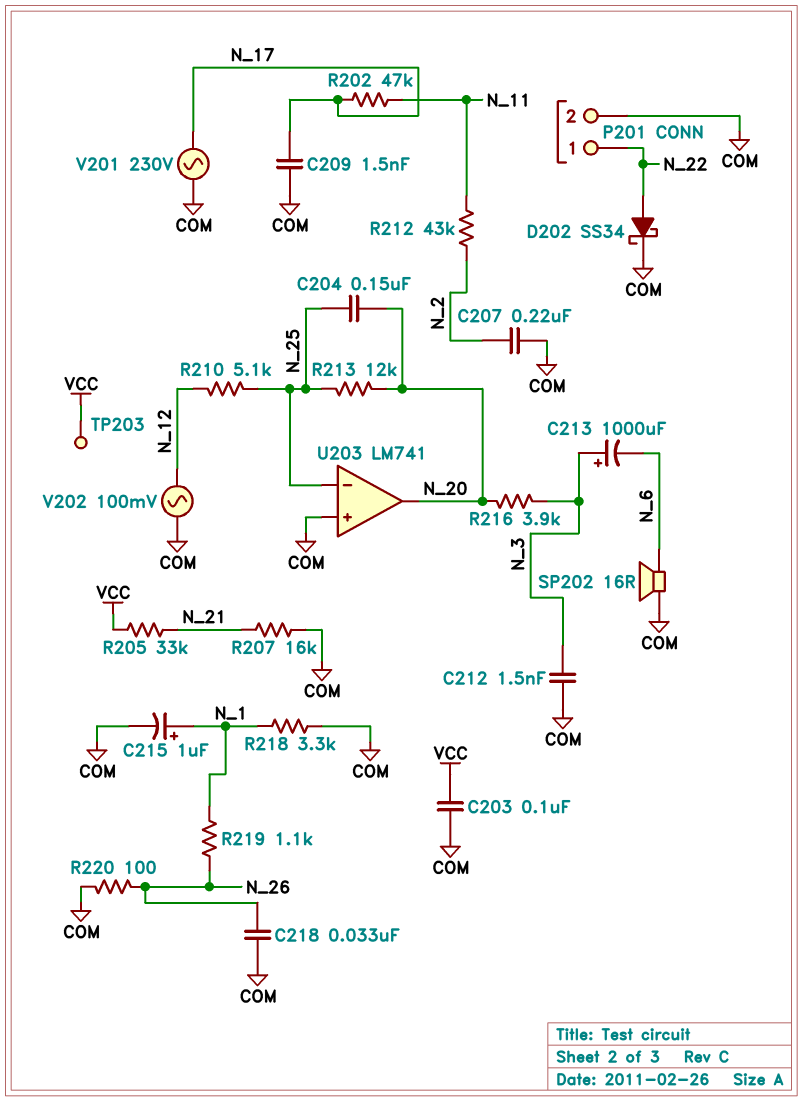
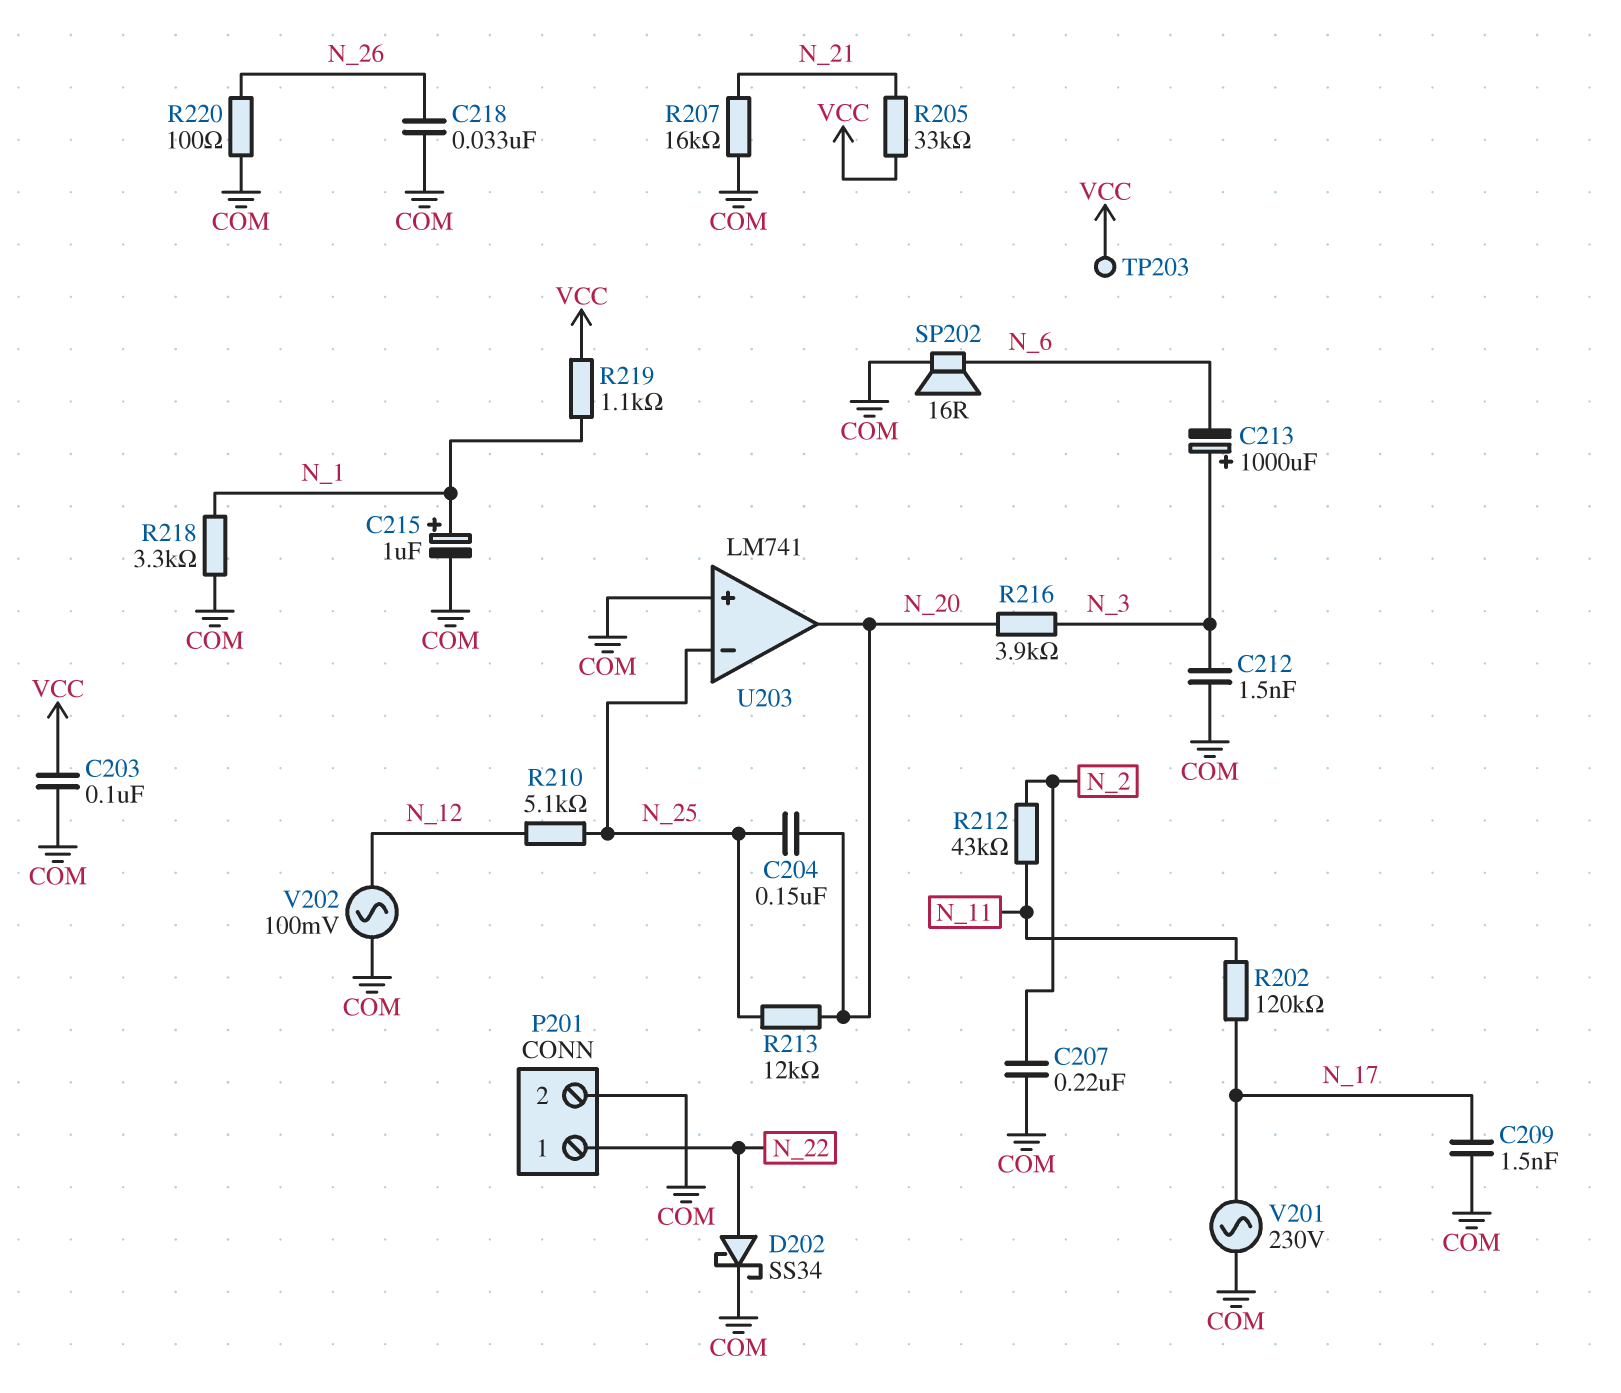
R202: 47k (N_11, N_17) -> 120k (N_11, N_17)
R219: 1.1k (N_1, N_26) -> 1.1k (N_1, VCC)

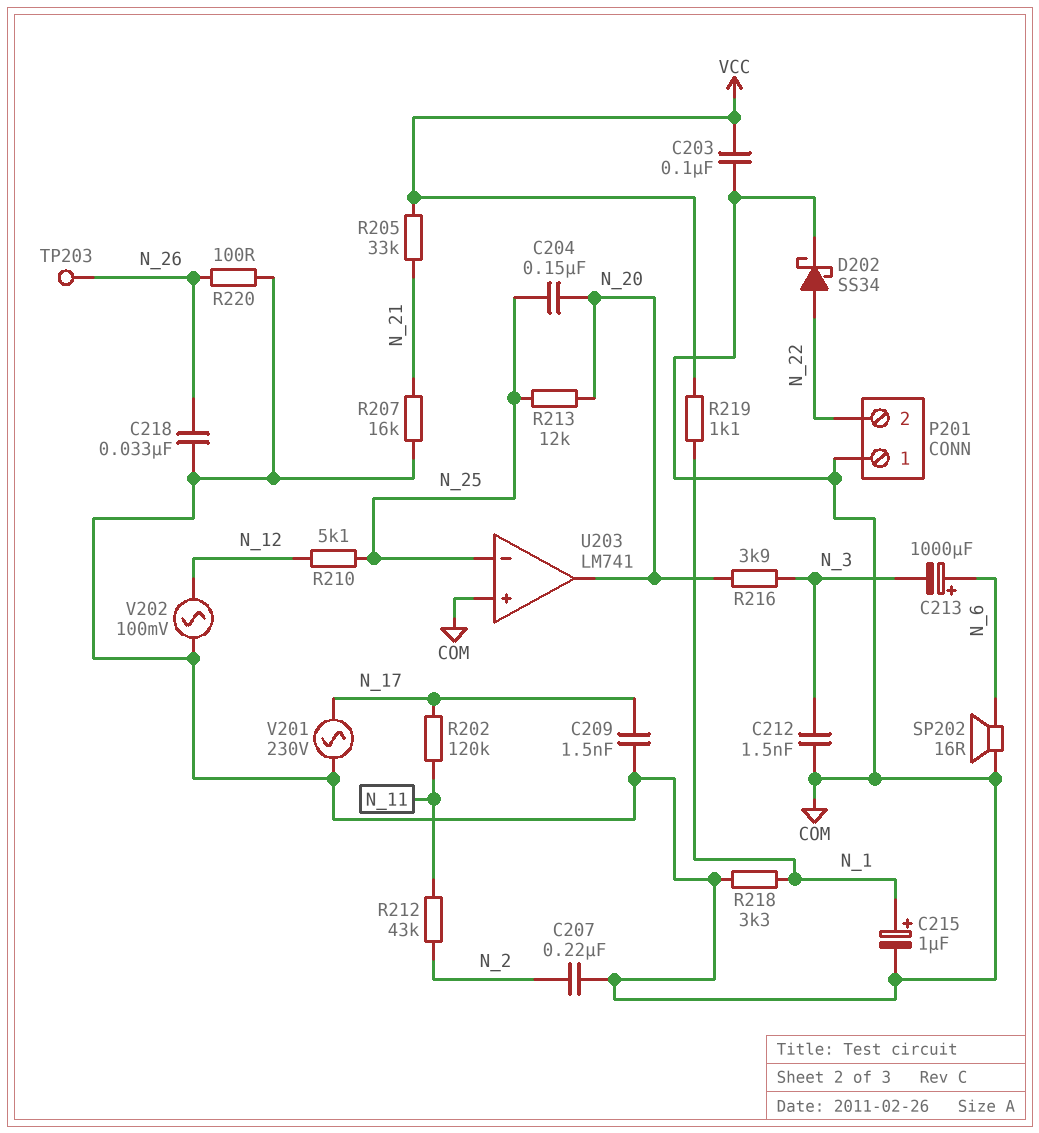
C213: 1000uF (plus N_3, minus N_6) -> 1000uF (plus N_6, minus N_3)
P201 pin 1: N_22 -> COM
P201 pin 2: COM -> N_22
TP203: test point (VCC) -> test point (N_26)

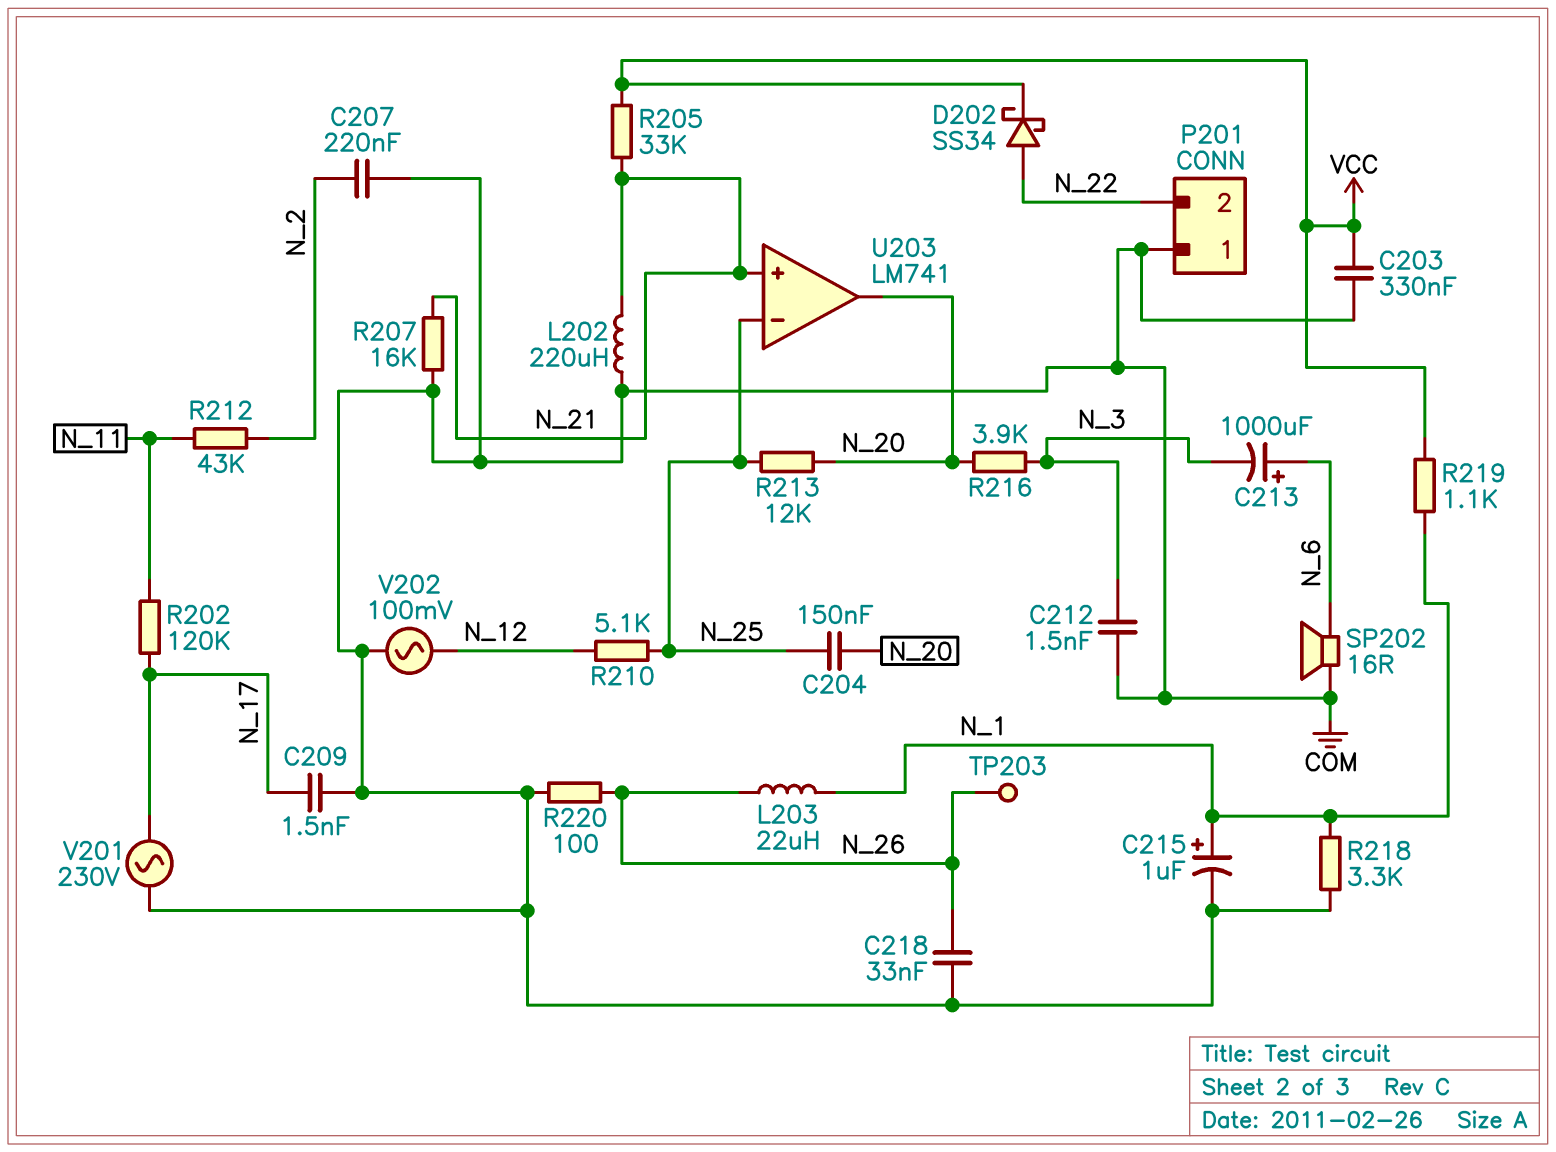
C203: 100nF (COM, VCC) -> 330nF (COM, VCC)
D202: schottky SS34 (A N_22, K COM) -> schottky SS34 (A N_22, K VCC)
L202: none -> 220uH (COM, N_21)
L203: none -> 22uH (N_1, N_26)
U203 pin in+: COM -> N_21

